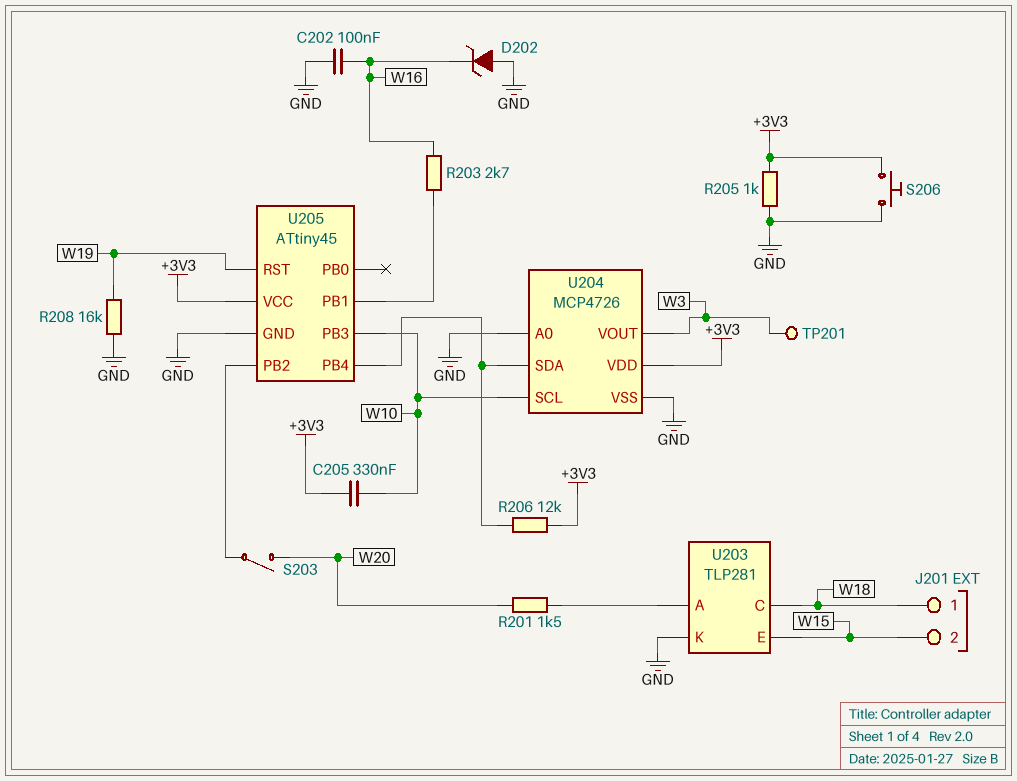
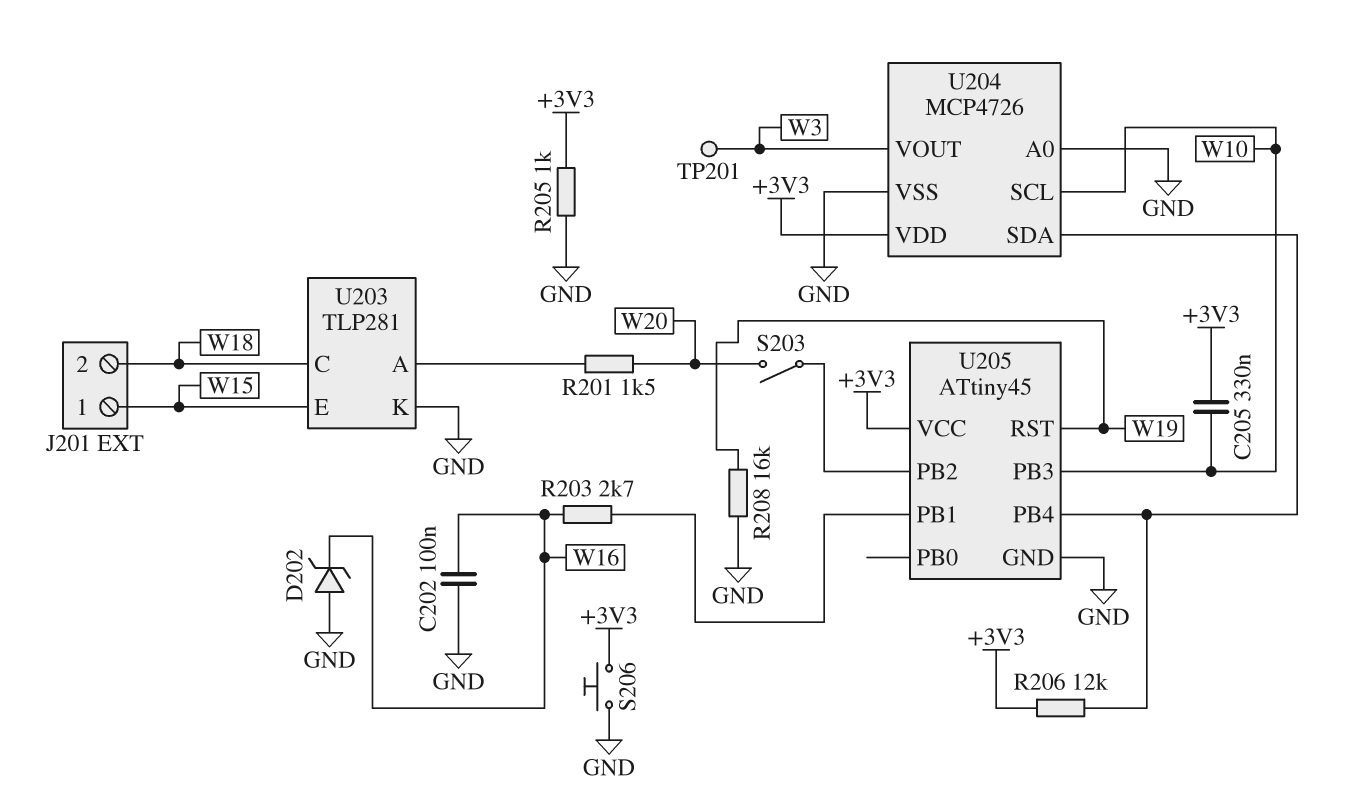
J201 pin 1: W18 -> W15
J201 pin 2: W15 -> W18

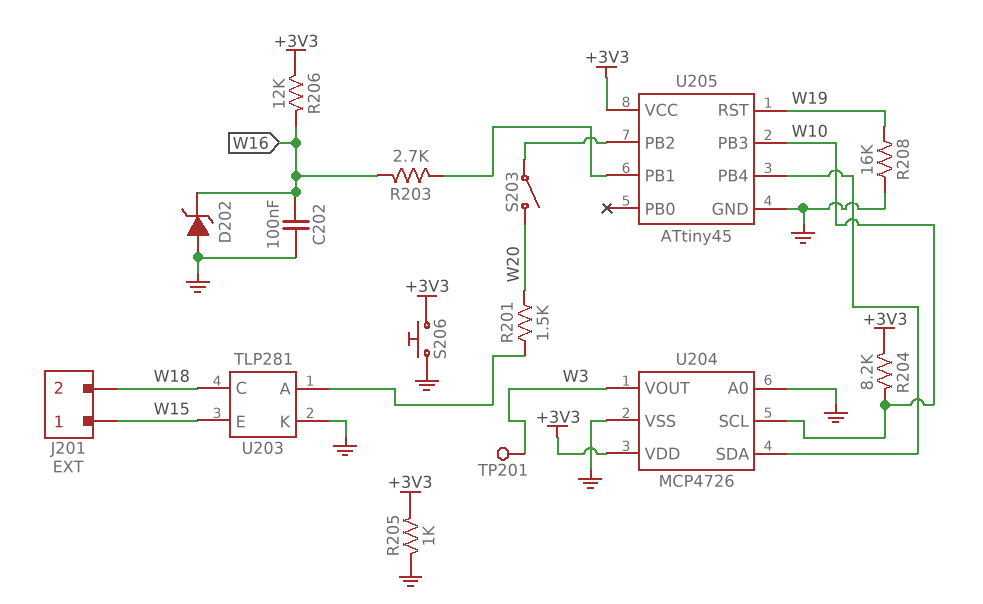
C205: 330nF (+3V3, W10) -> none
R204: none -> 8.2k (+3V3, W10)
R206: 12k (+3V3, U204/SDA) -> 12k (+3V3, W16)

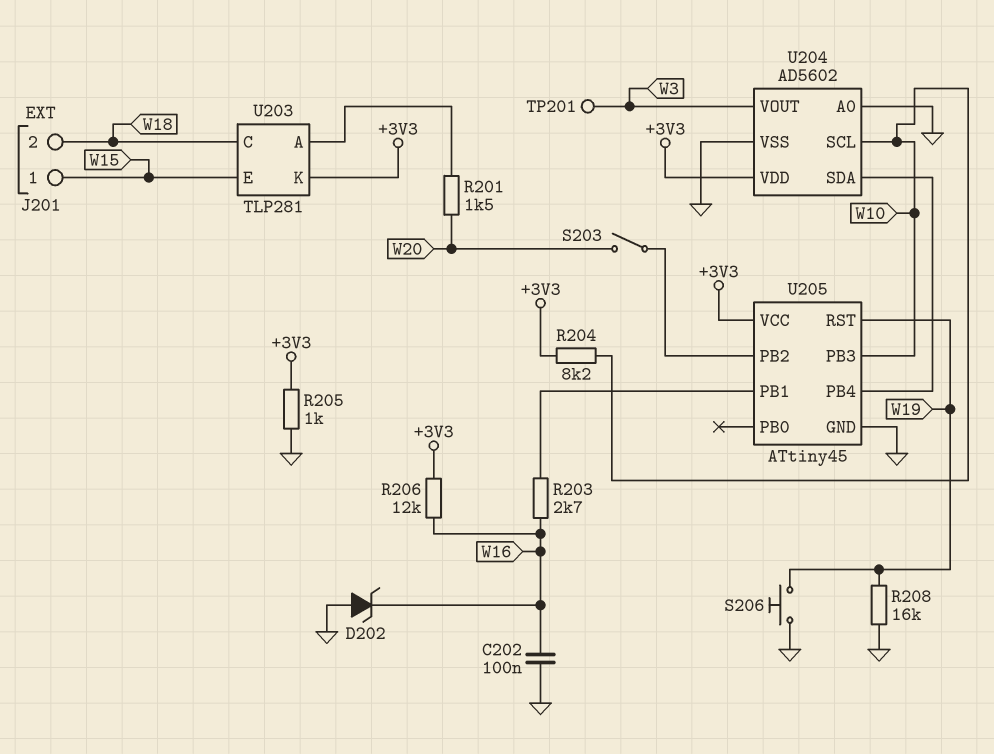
S206: button (+3V3, GND) -> button (GND, W19)
U203 pin K: GND -> +3V3
U204: MCP4726 -> AD5602

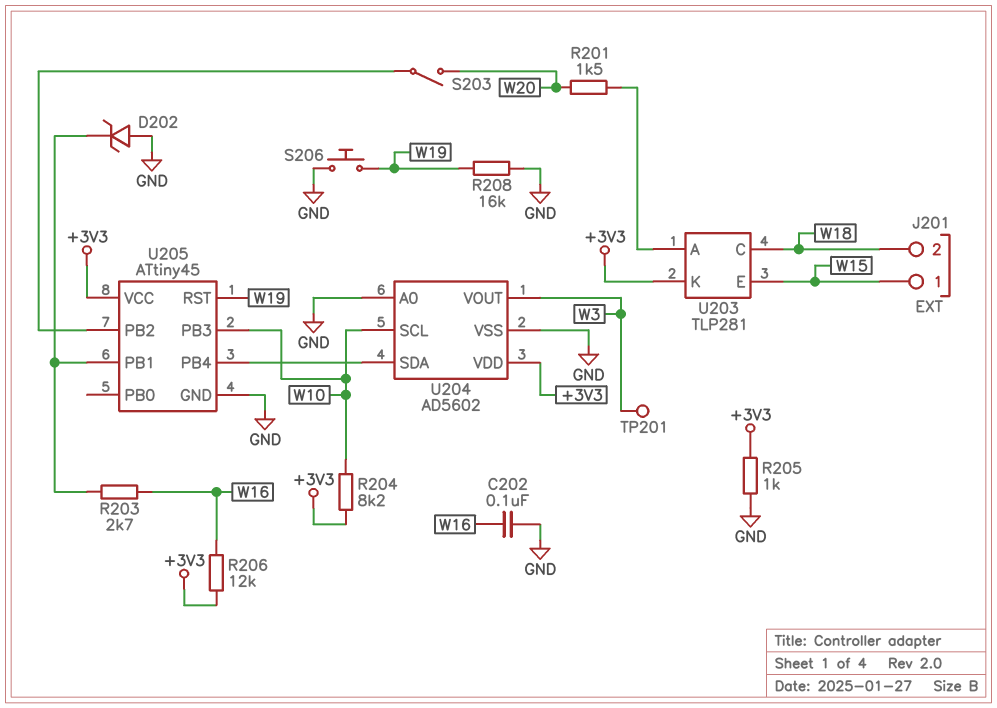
D202: zener (A GND, K W16) -> zener (A GND, K U205/PB1)

